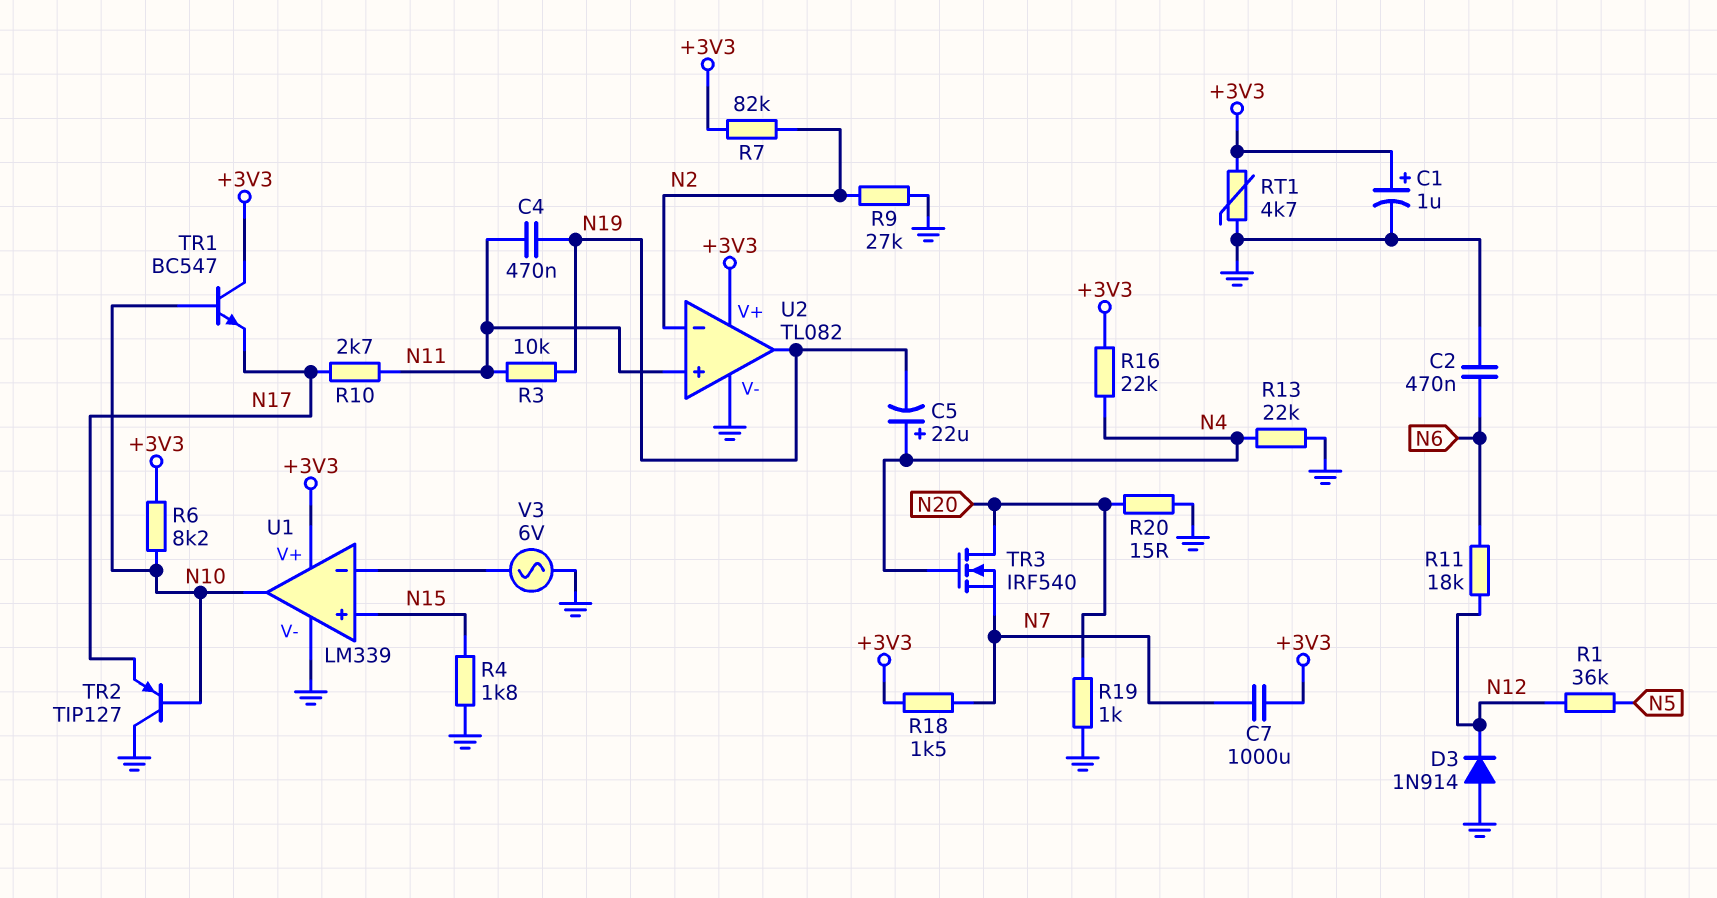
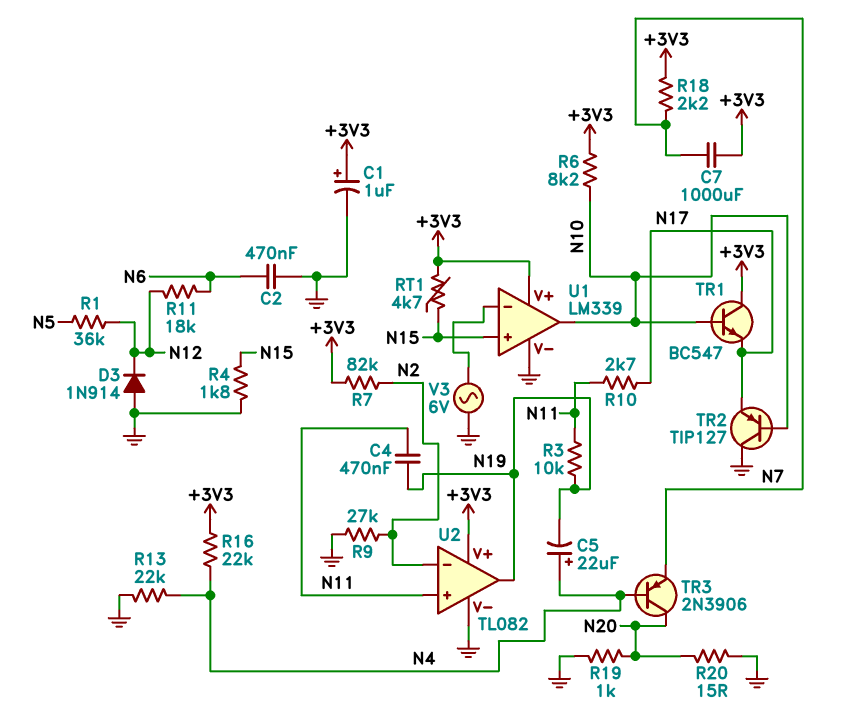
R18: 1.5k (+3V3, N7) -> 2.2k (+3V3, N7)
RT1: 4.7k (+3V3, GND) -> 4.7k (+3V3, N15)
TR3: NMOS IRF540 (G N4, D N20, S N7) -> PNP 2N3906 (B N4, C N20, E N7)

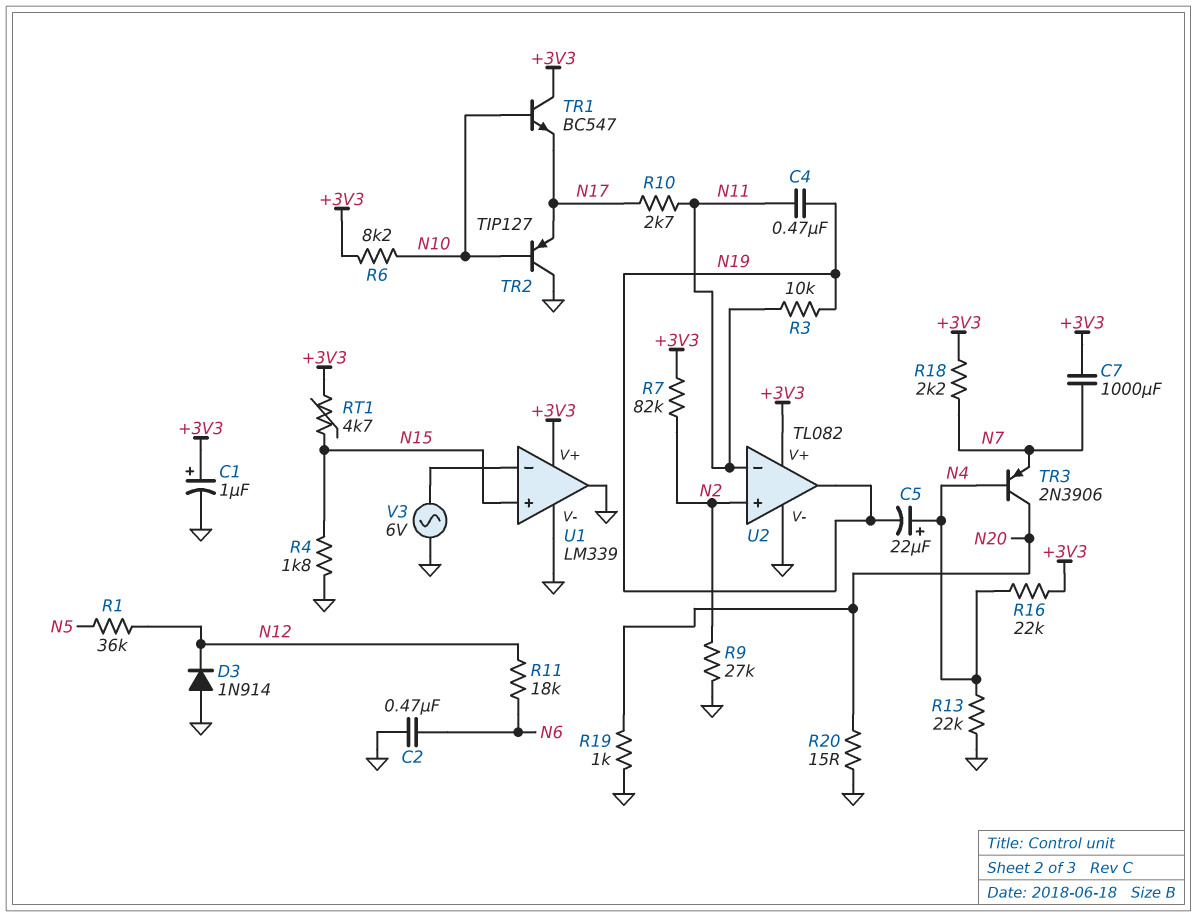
U1 pin out: N10 -> GND
U2 pin in+: N11 -> N2
U2 pin in-: N2 -> N11

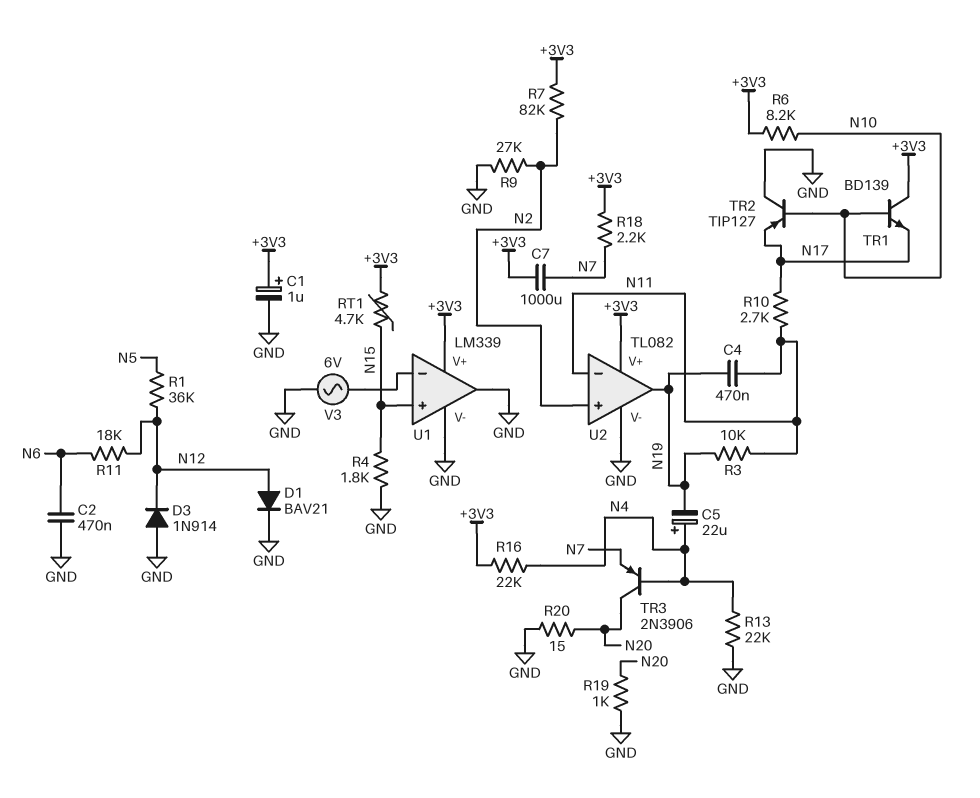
D1: none -> diode BAV21 (A N12, K GND)
TR1: NPN BC547 (B N10, C +3V3, E N17) -> NPN BD139 (B N10, C +3V3, E N17)

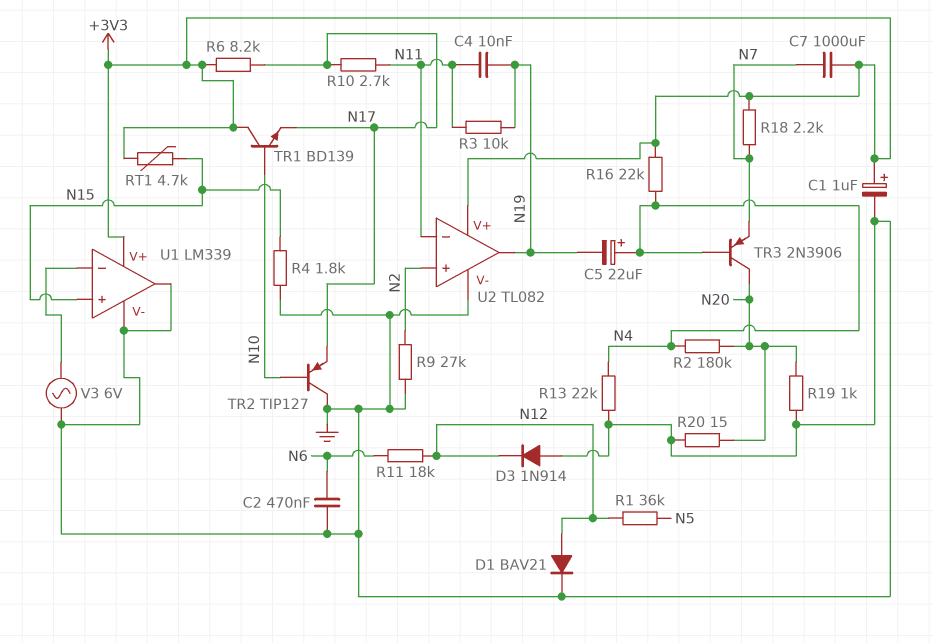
C4: 470nF (N11, N19) -> 10nF (N11, N19)
R2: none -> 180k (N4, N20)
R6: 8.2k (+3V3, N10) -> 8.2k (+3V3, N17)
R7: 82k (+3V3, N2) -> none

